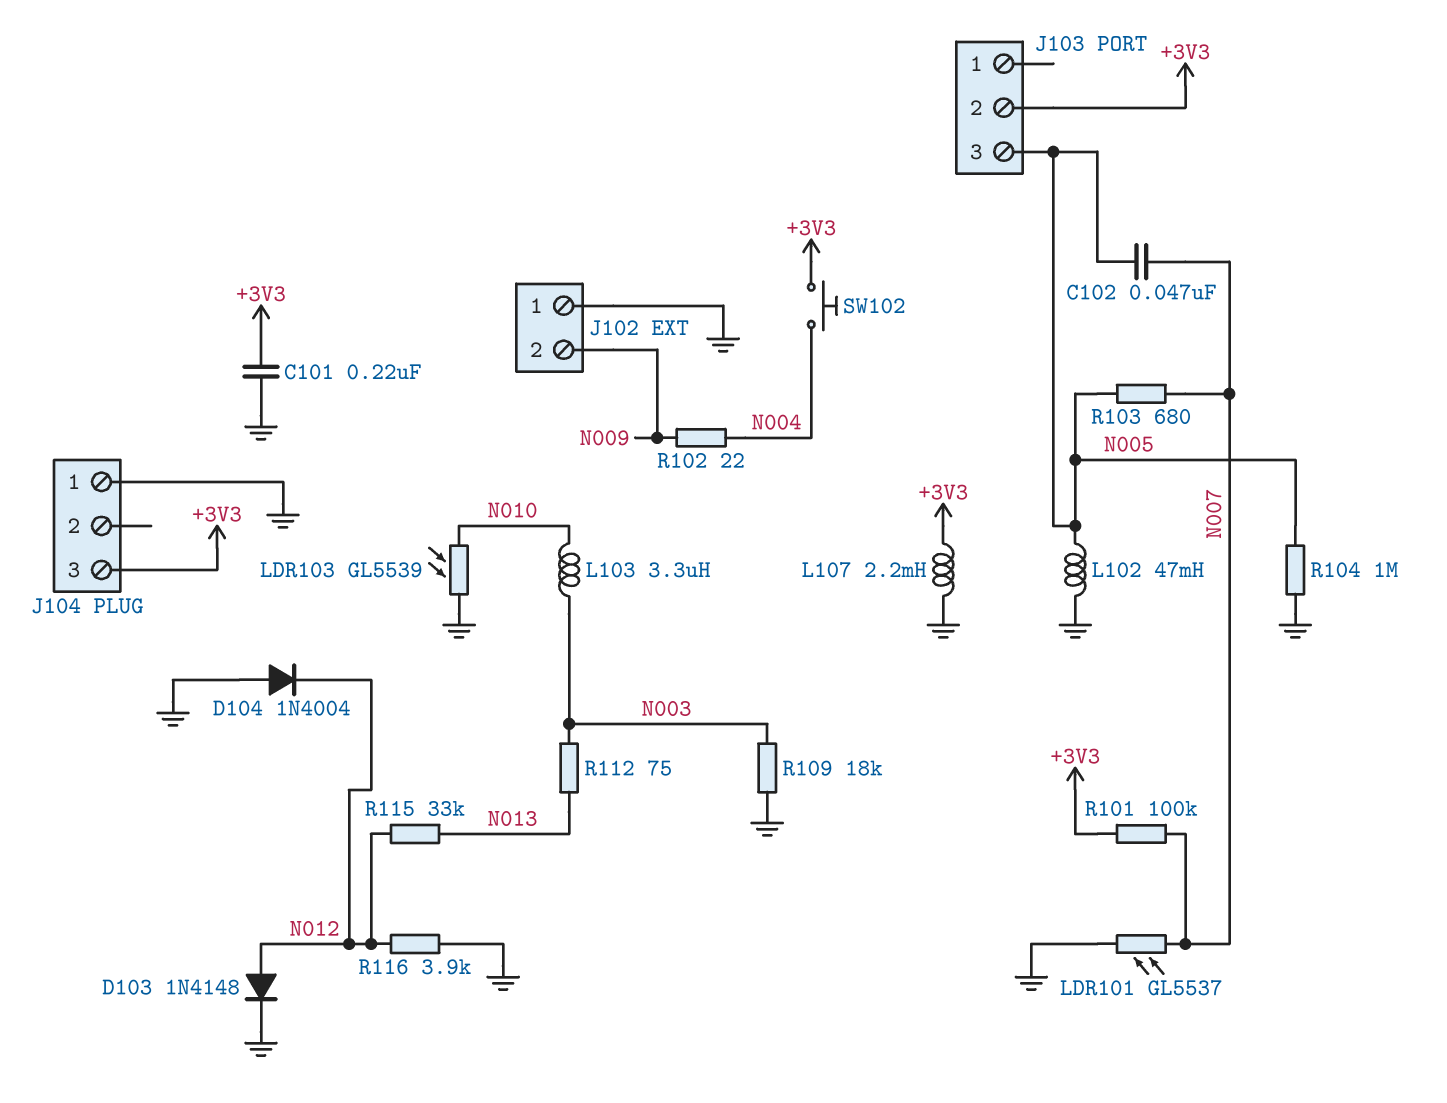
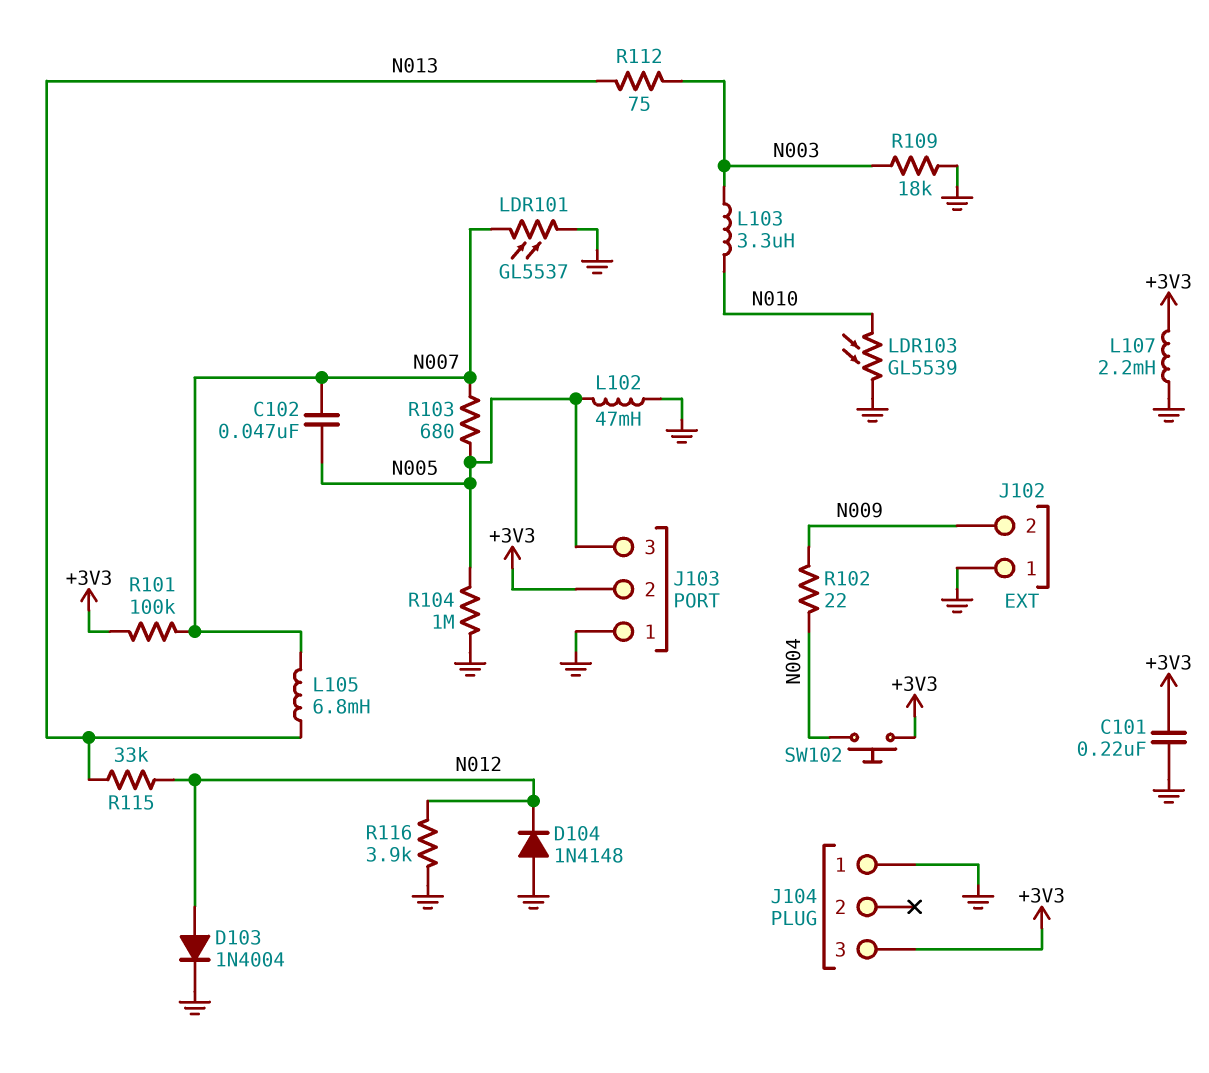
D103: diode 1N4148 (A N012, K GND) -> diode 1N4004 (A N012, K GND)
D104: diode 1N4004 (A GND, K N012) -> diode 1N4148 (A GND, K N012)
J103 pin 1: none -> GND
L105: none -> 6.8mH (N007, N013)

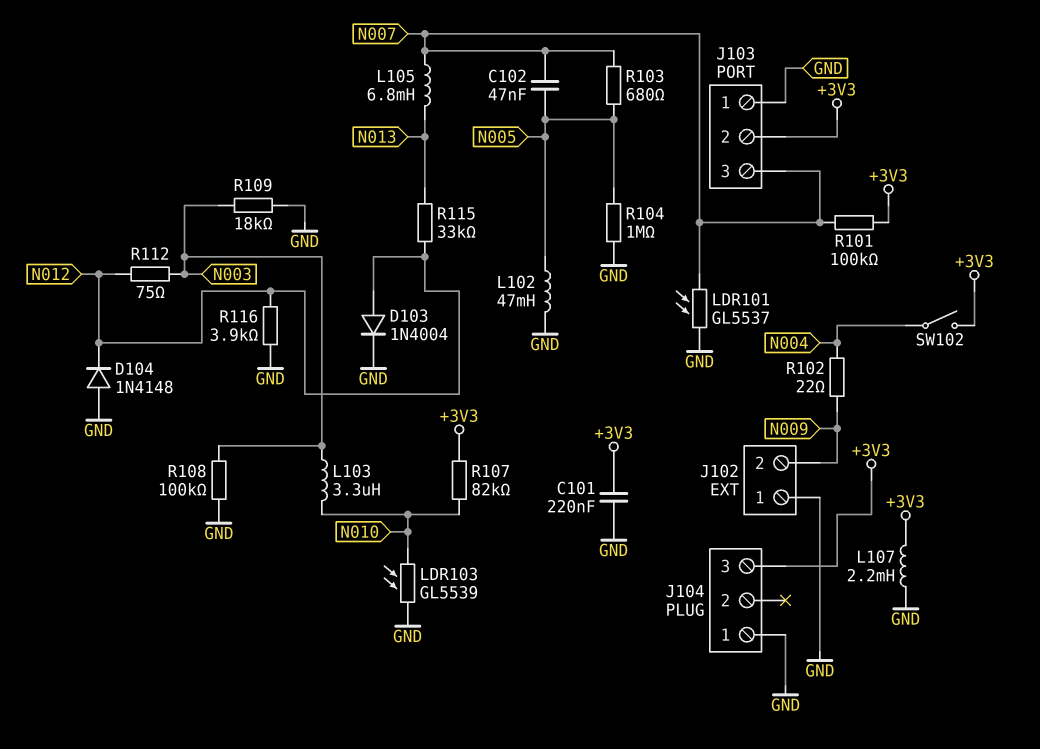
J103 pin 3: N005 -> N007
R107: none -> 82k (+3V3, N010)
R108: none -> 100k (GND, N003)
R112: 75 (N003, N013) -> 75 (N003, N012)
SW102: button (+3V3, N004) -> switch (+3V3, N004)

